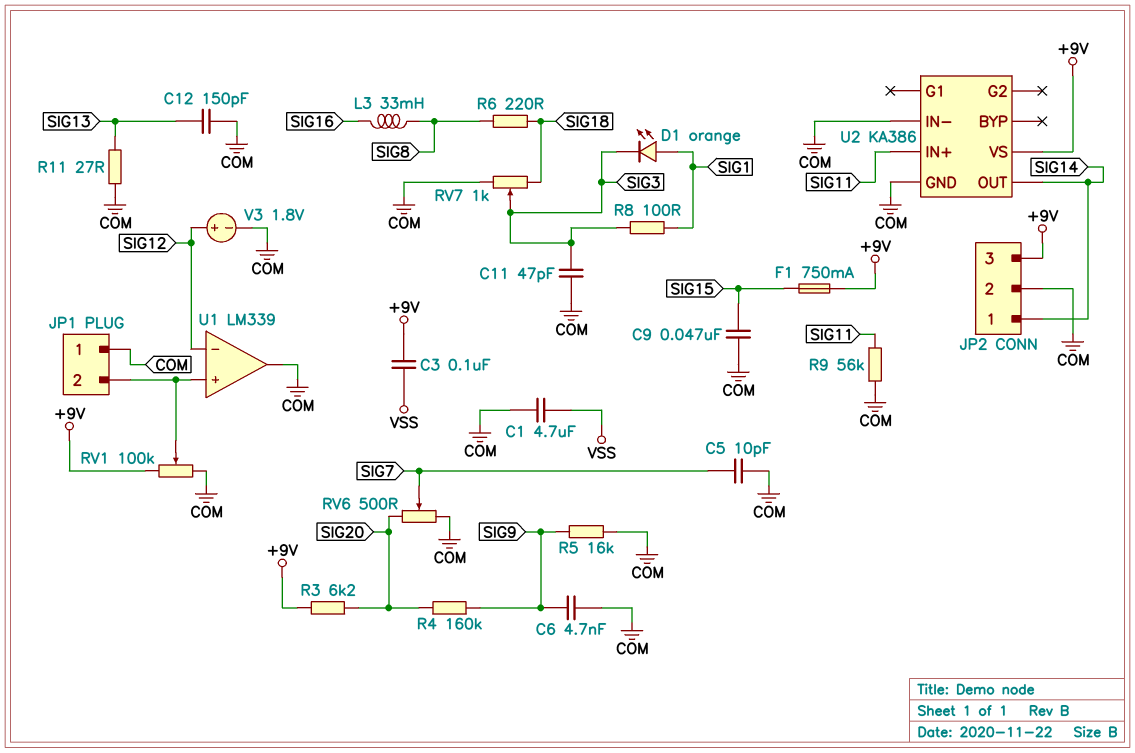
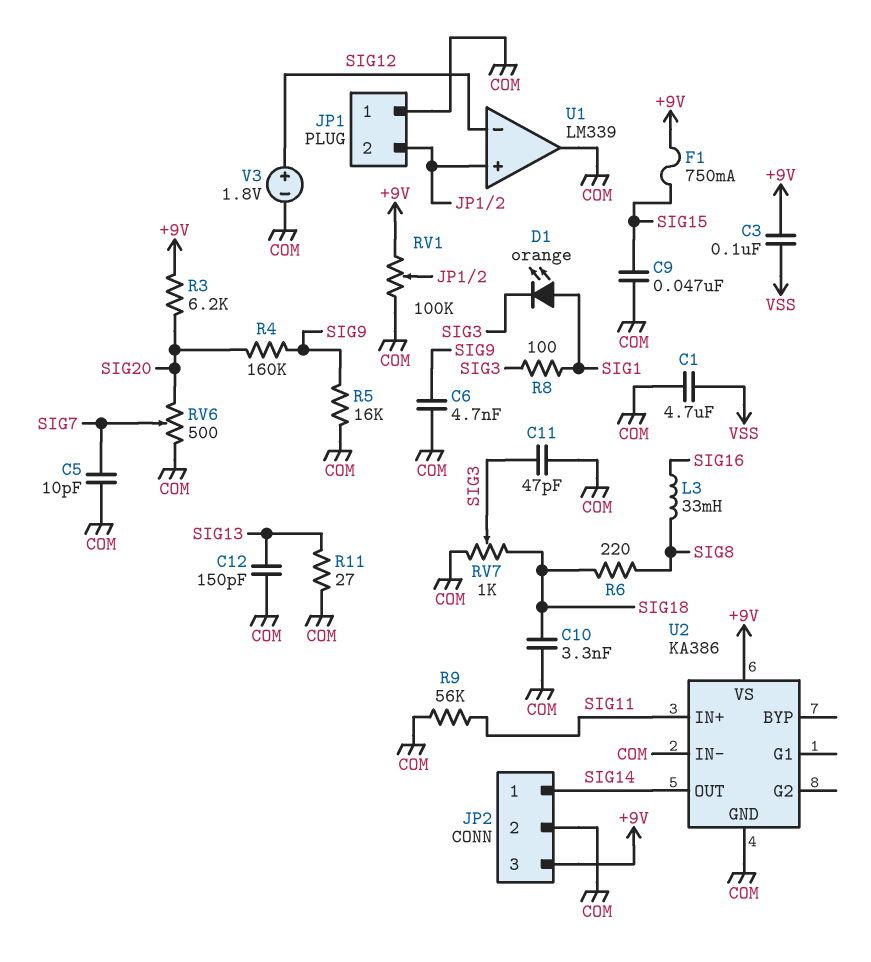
C10: none -> 3.3nF (COM, SIG18)

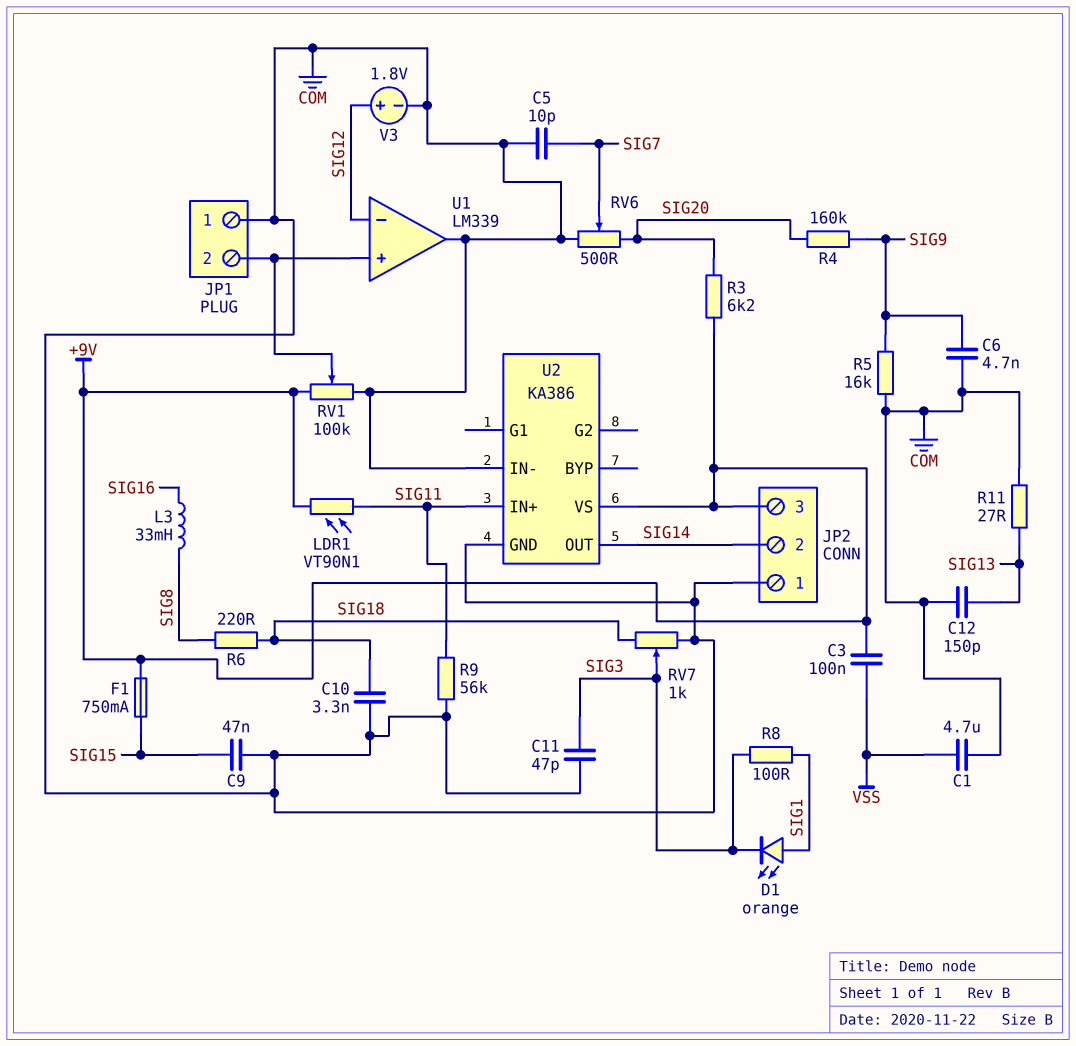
JP2 pin 1: SIG14 -> COM
JP2 pin 2: COM -> SIG14
LDR1: none -> VT90N1 (+9V, SIG11)

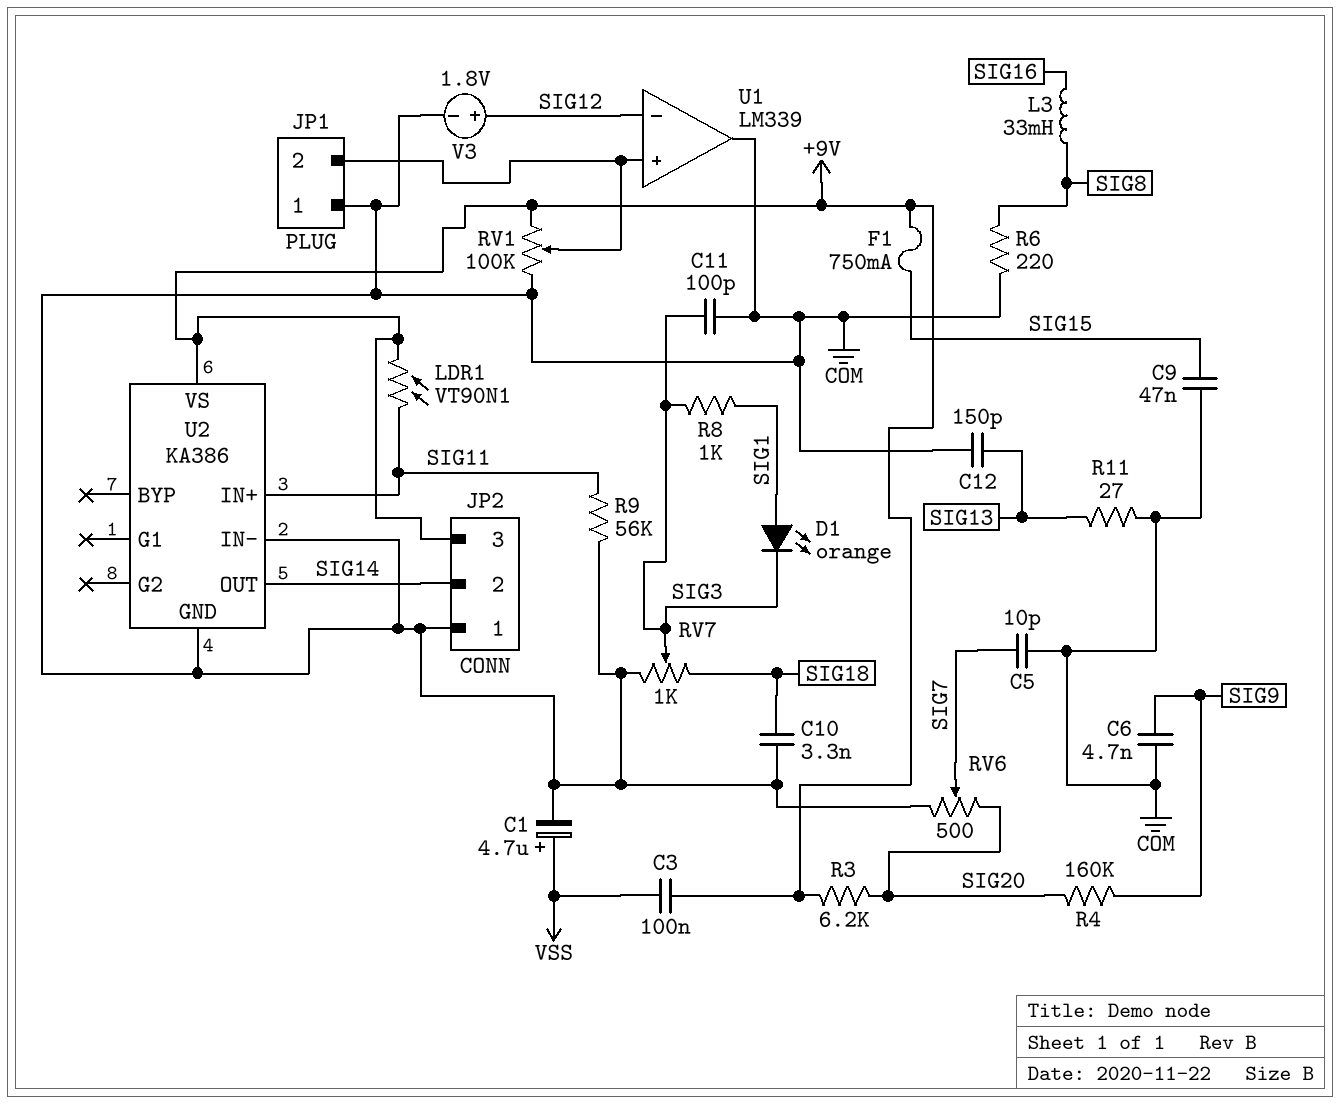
C1: 4.7uF (COM, VSS) -> 4.7uF (plus VSS, minus COM)
C11: 47pF (COM, SIG3) -> 100pF (COM, SIG3)
R5: 16k (COM, SIG9) -> none
R6: 220 (SIG8, SIG18) -> 220 (COM, SIG8)
R8: 100 (SIG1, SIG3) -> 1k (SIG1, SIG3)

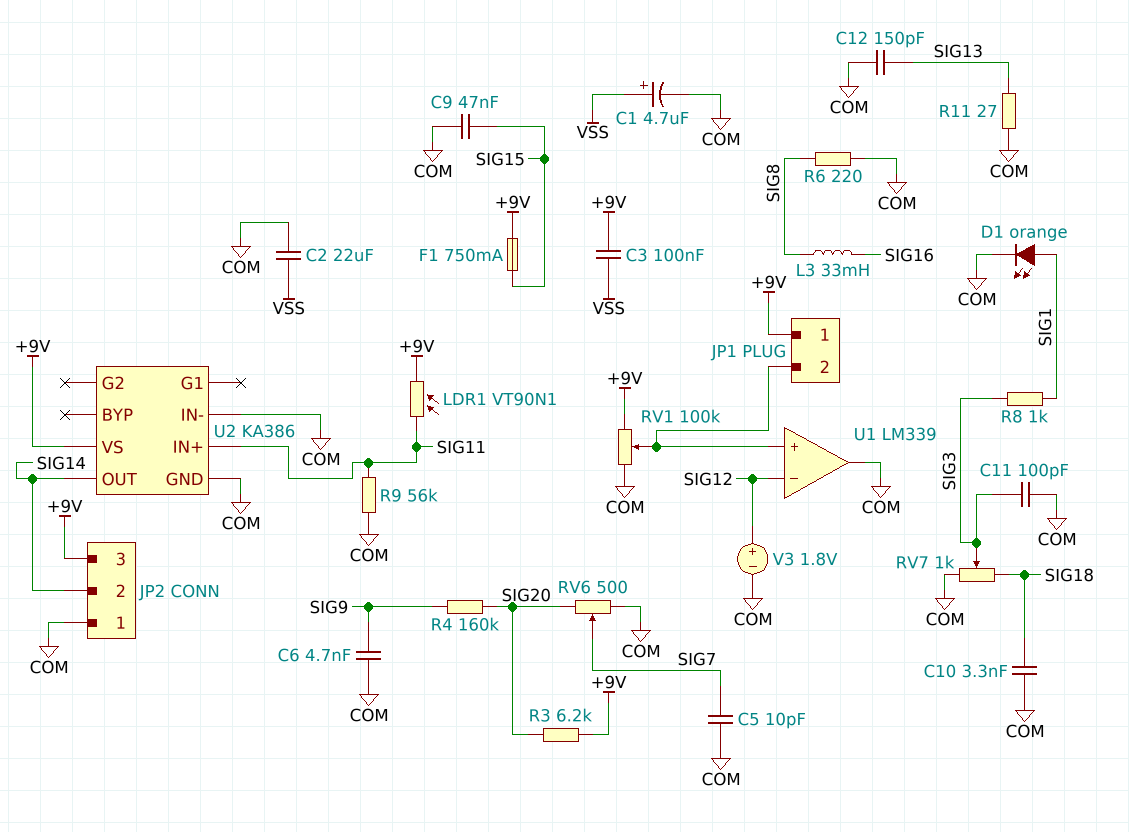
C2: none -> 22uF (COM, VSS)
D1: LED orange (A SIG1, K SIG3) -> LED orange (A SIG1, K COM)
JP1 pin 1: COM -> +9V

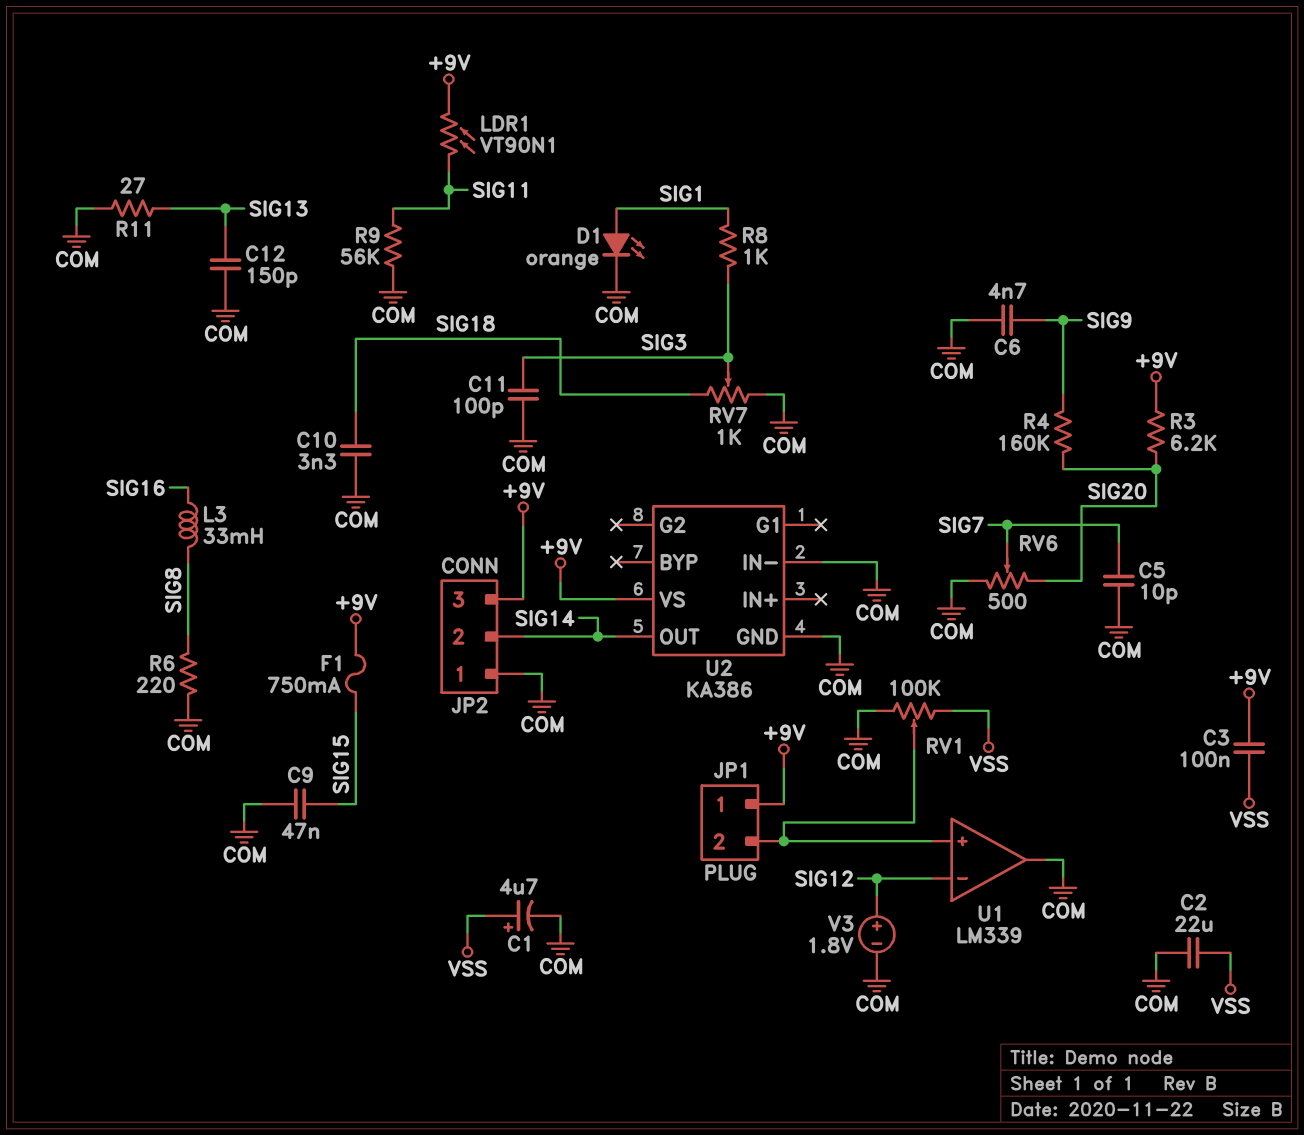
RV1: 100k (+9V, COM, wiper JP1/2) -> 100k (COM, VSS, wiper JP1/2)
U2 pin IN+: SIG11 -> none

